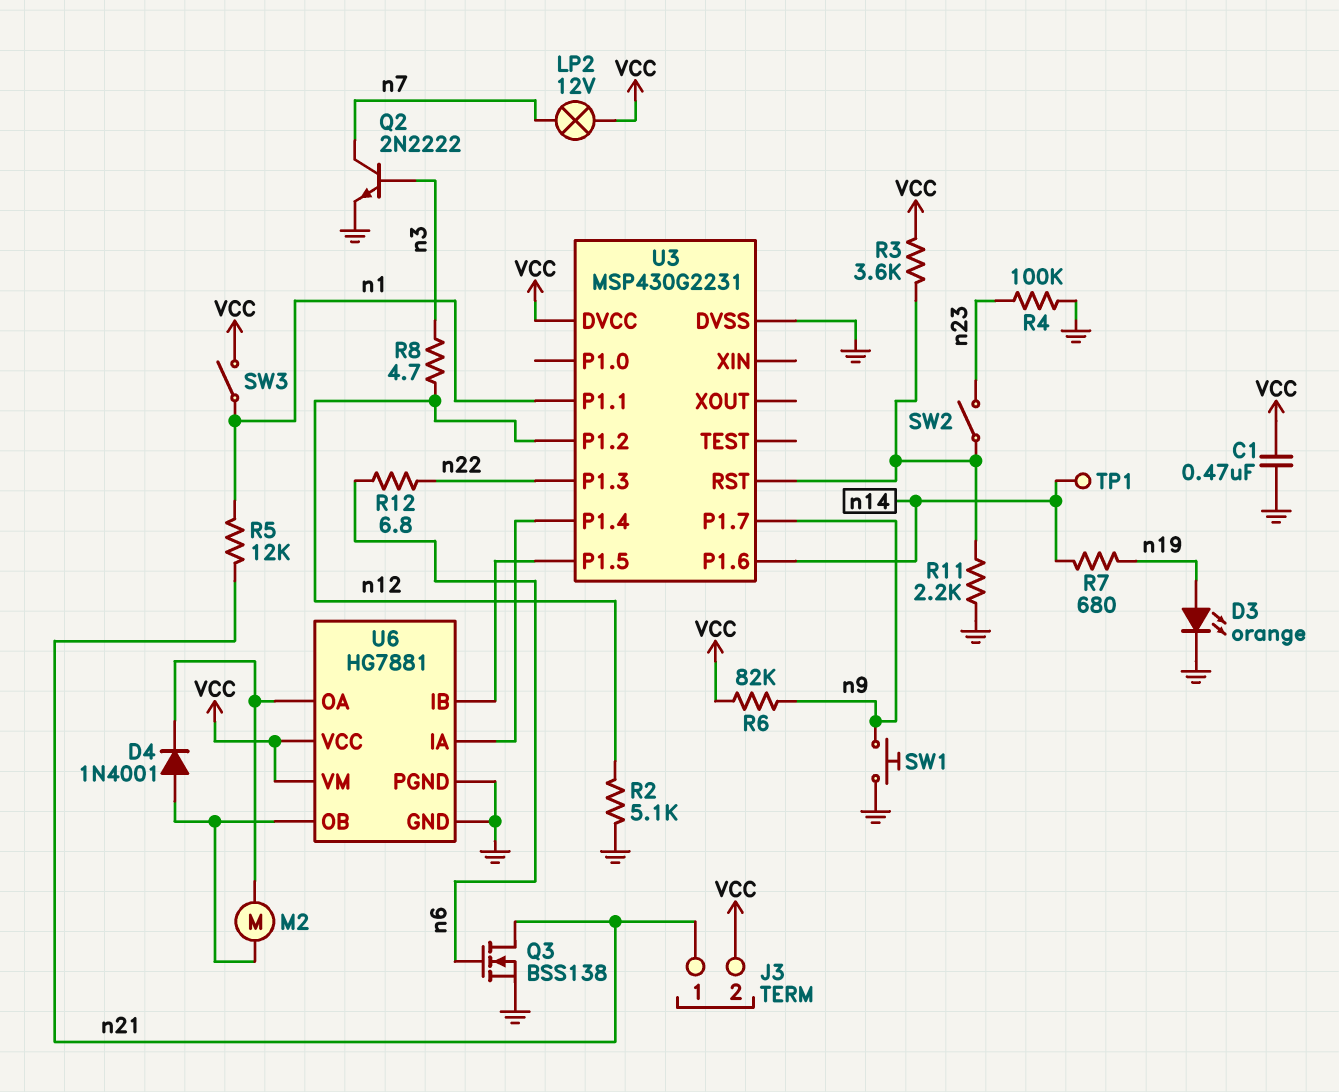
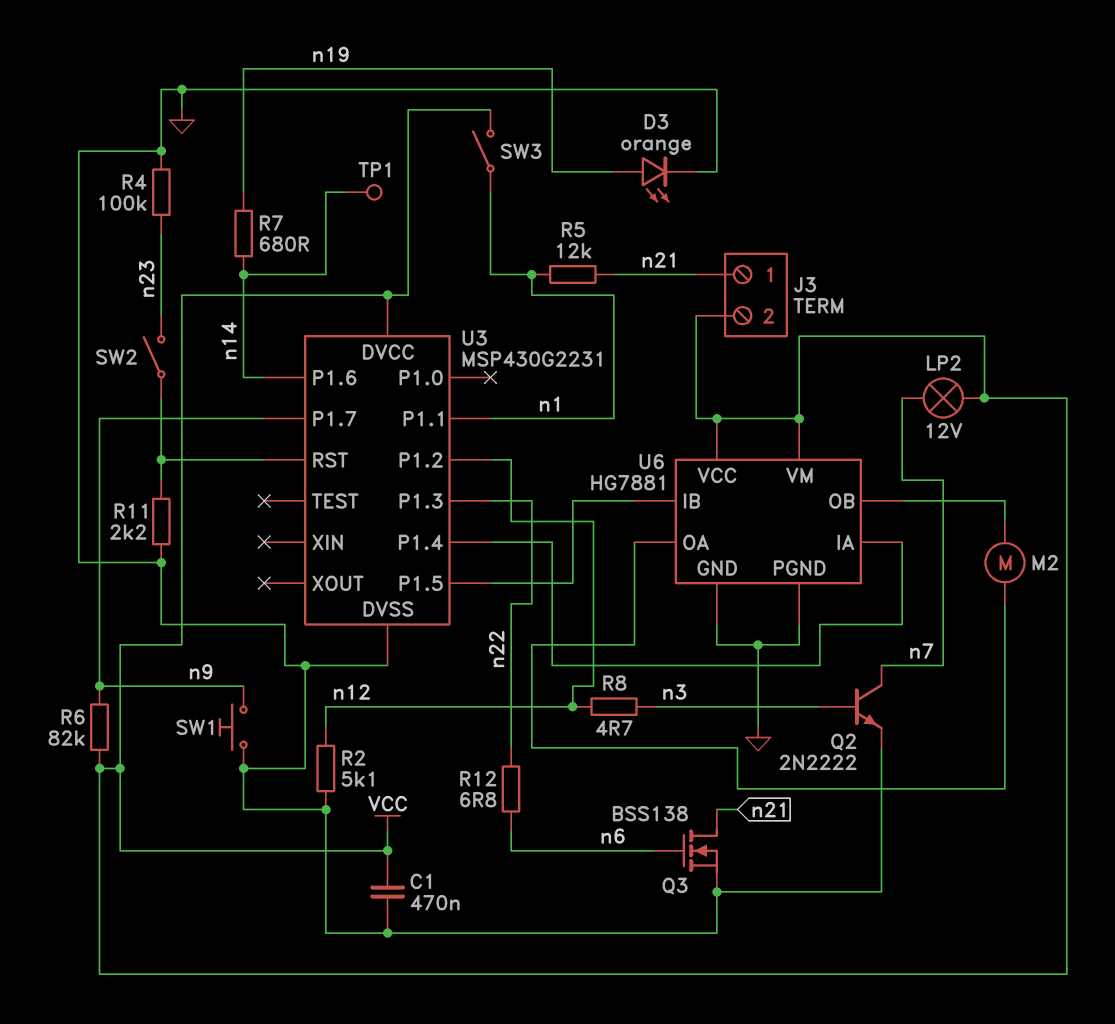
D4: diode 1N4001 (A U6/OB, K U6/OA) -> none
R3: 3.6k (U3/RST, VCC) -> none

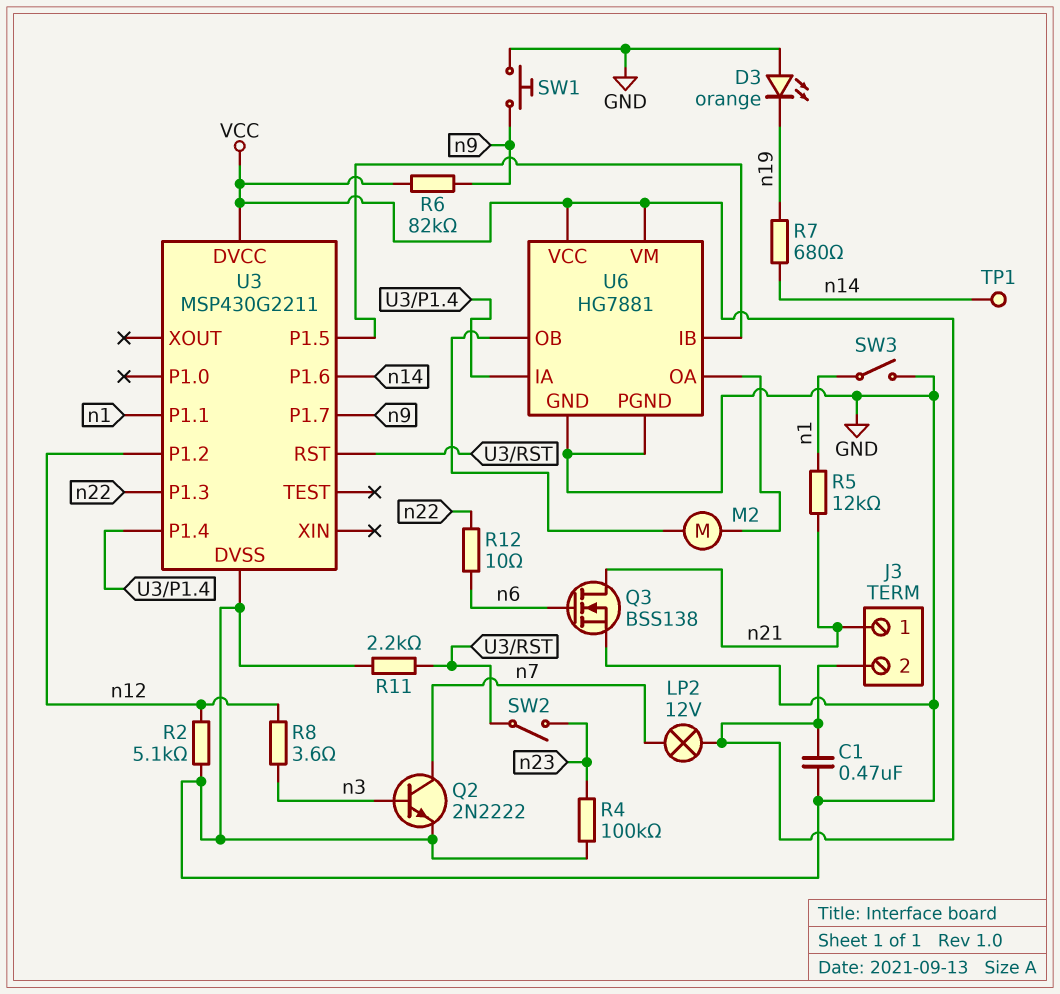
D3: LED orange (A n19, K GND) -> LED orange (A GND, K n19)
R8: 4.7 (n3, n12) -> 3.6 (n3, n12)
R12: 6.8 (n6, n22) -> 10 (n6, n22)
SW3: switch (VCC, n1) -> switch (GND, n1)
U3: MSP430G2231 -> MSP430G2211

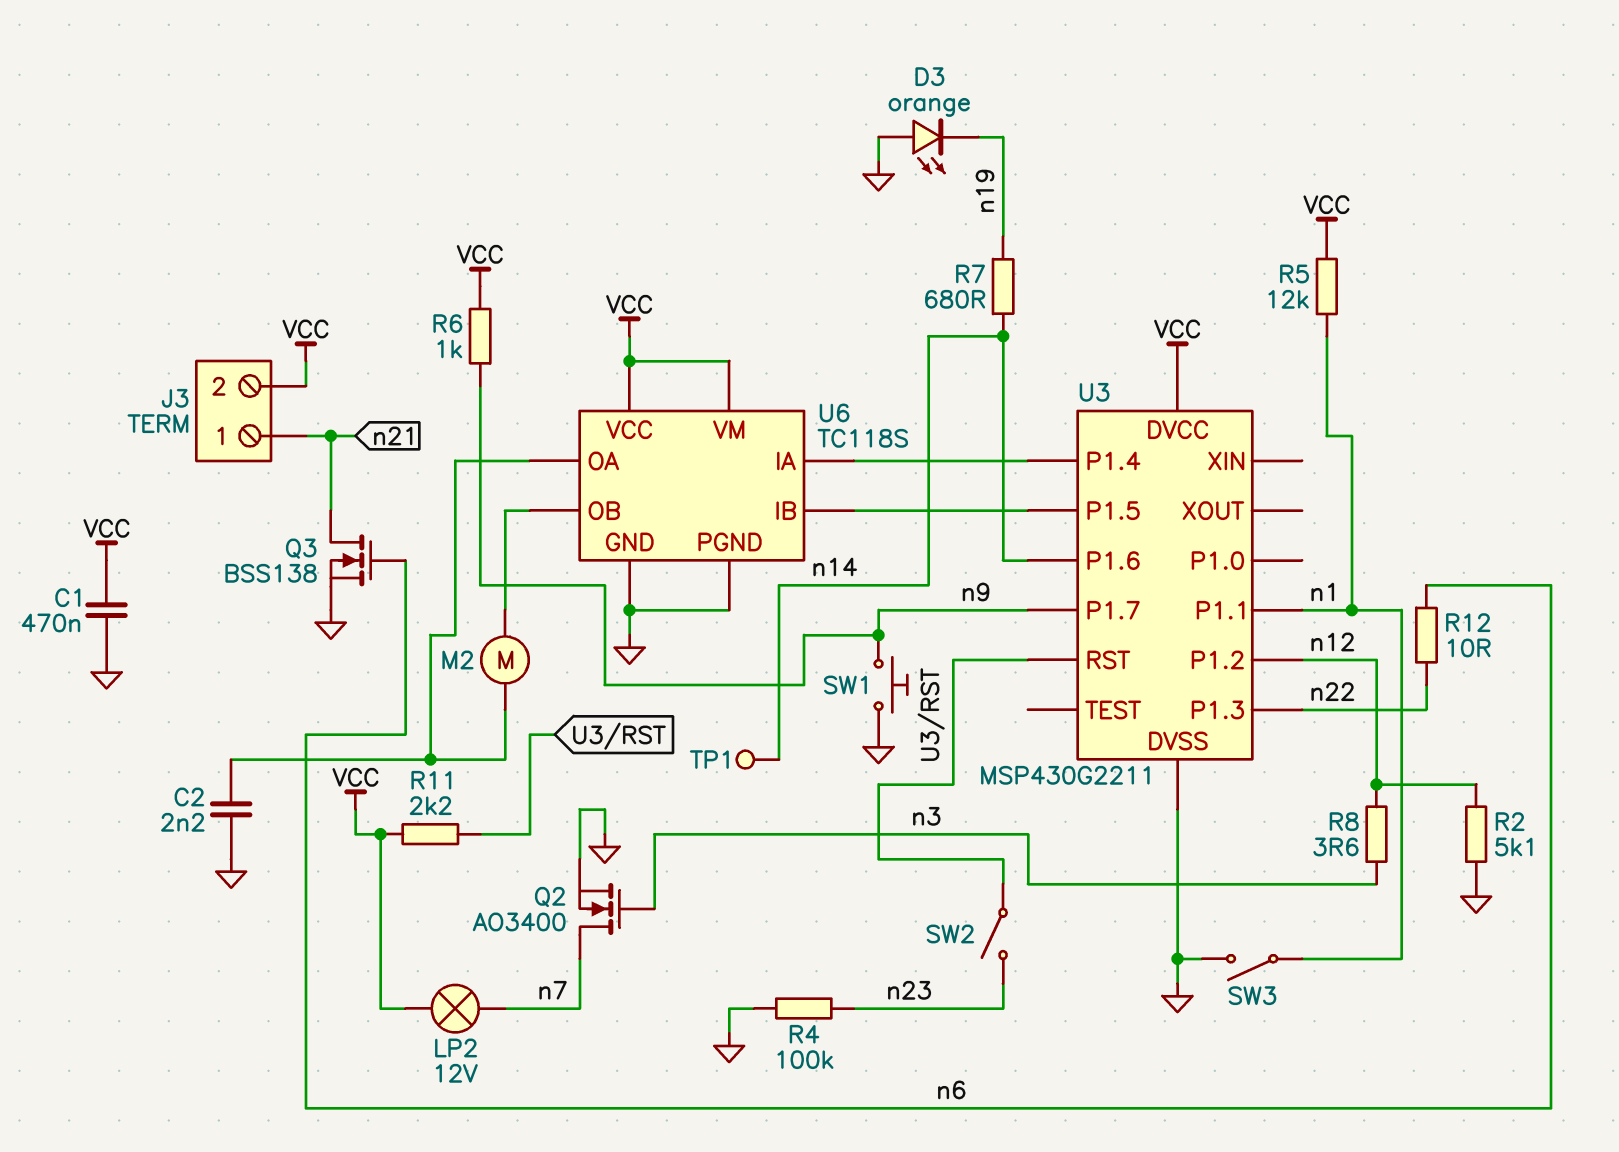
C2: none -> 2.2nF (GND, U6/OA)
Q2: NPN 2N2222 (B n3, C n7, E GND) -> NMOS AO3400 (G n3, D n7, S GND)
R5: 12k (n1, n21) -> 12k (VCC, n1)
R6: 82k (VCC, n9) -> 1k (VCC, n9)
R11: 2.2k (GND, U3/RST) -> 2.2k (U3/RST, VCC)
U6: HG7881 -> TC118S

